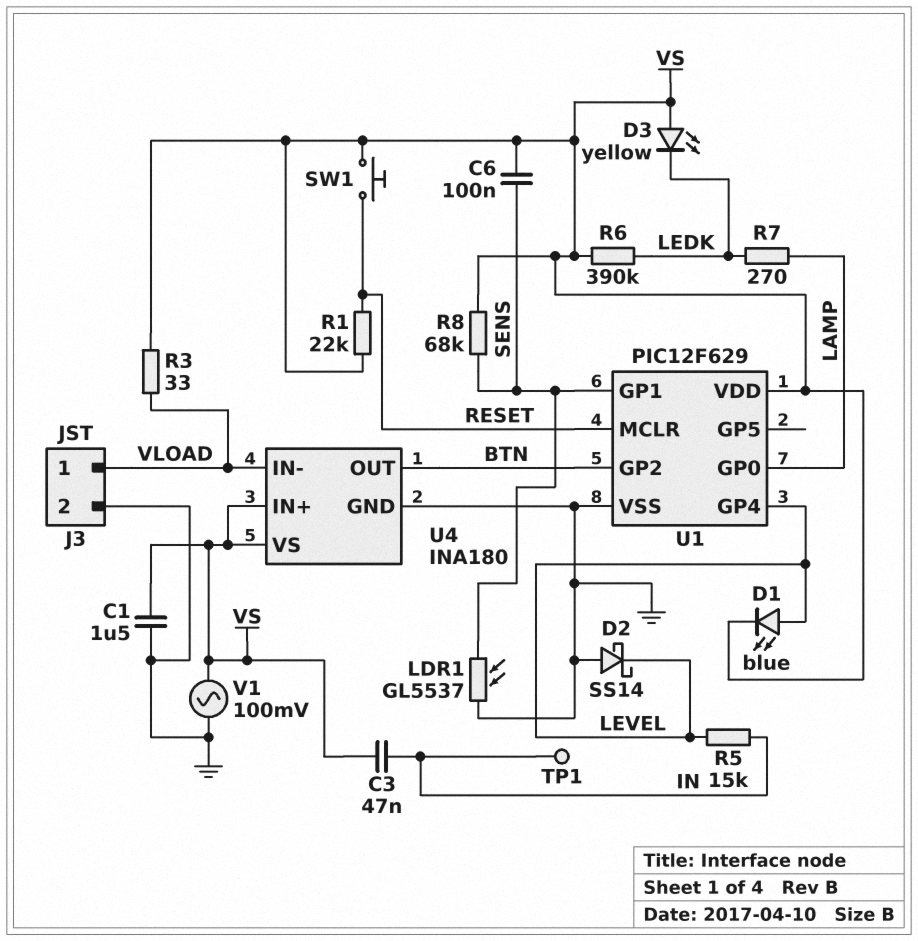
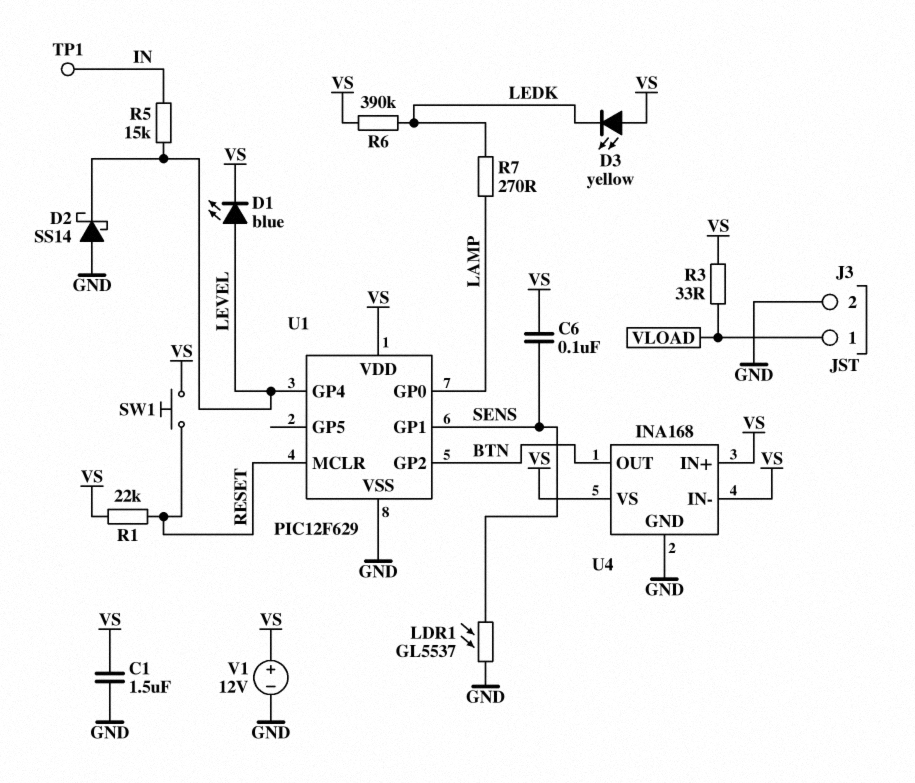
C3: 47nF (IN, VS) -> none
R8: 68k (SENS, VS) -> none
U4: INA180 -> INA168
U4 pin IN-: VLOAD -> VS
V1: AC 100mV (GND, VS) -> 12V (plus VS, minus GND)

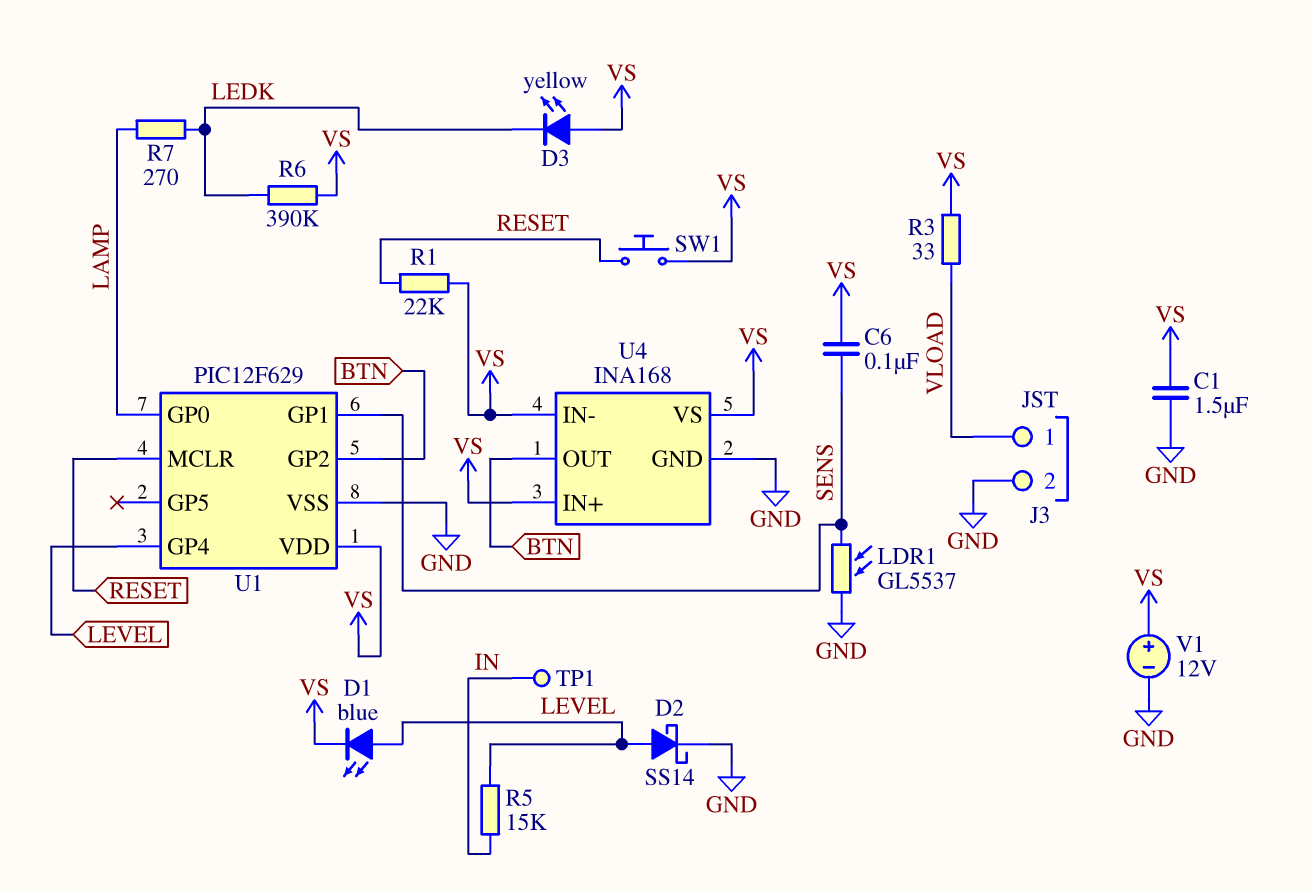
D2: schottky SS14 (A GND, K LEVEL) -> schottky SS14 (A LEVEL, K GND)

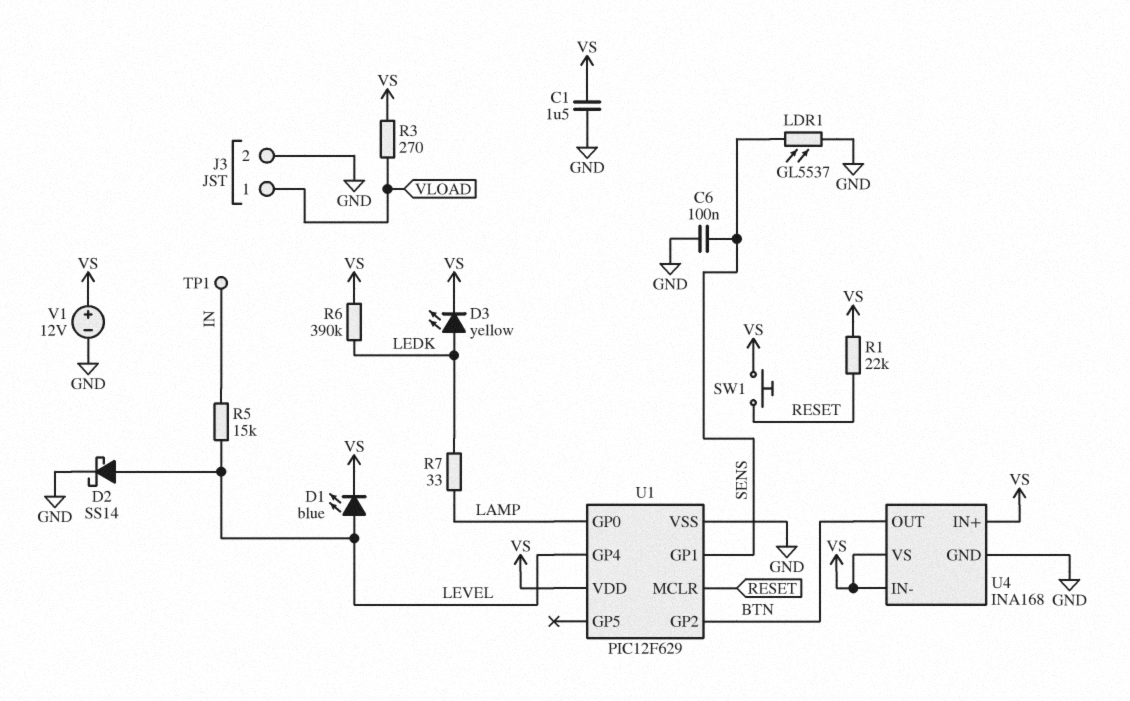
C6: 100nF (SENS, VS) -> 100nF (GND, SENS)
D3: LED yellow (A VS, K LEDK) -> LED yellow (A LEDK, K VS)
R3: 33 (VLOAD, VS) -> 270 (VLOAD, VS)
R7: 270 (LAMP, LEDK) -> 33 (LAMP, LEDK)

